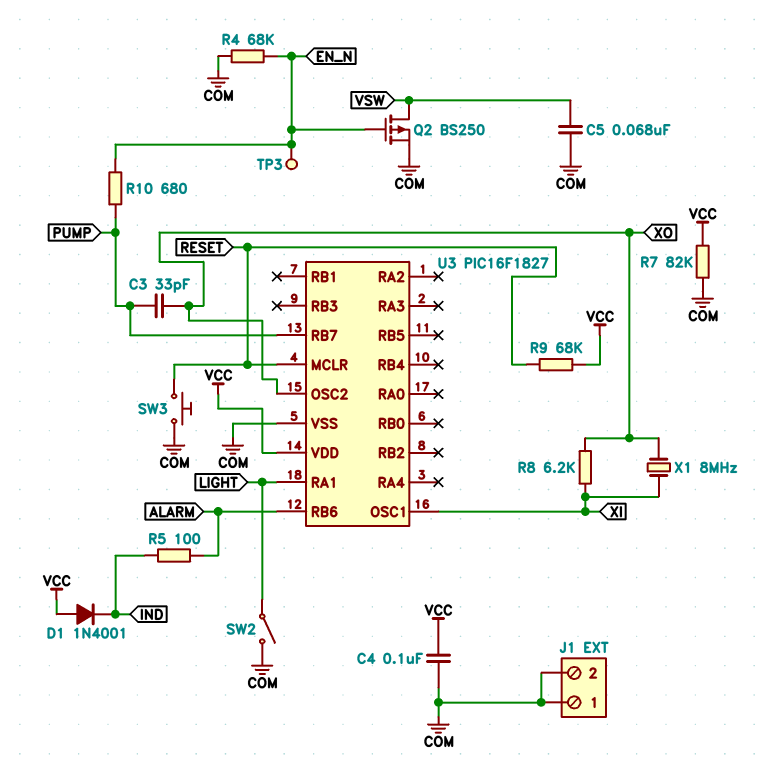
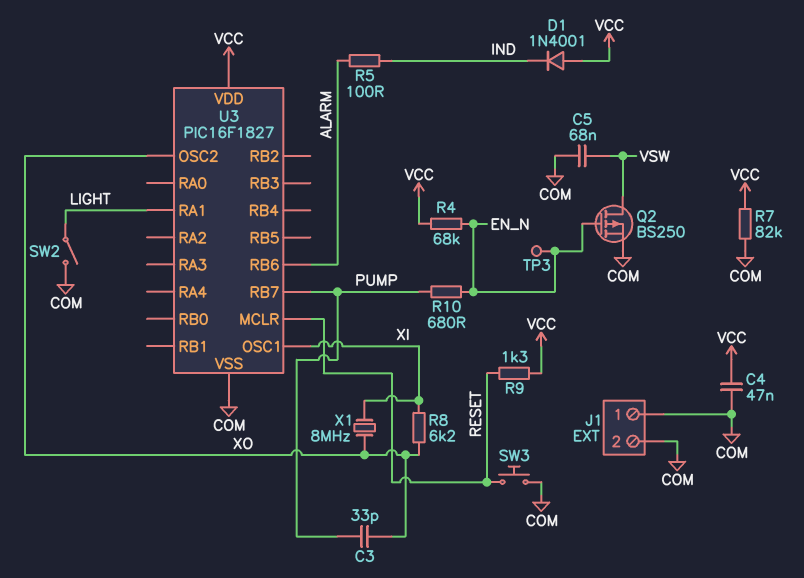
C4: 100nF (COM, VCC) -> 47nF (COM, VCC)
R4: 68k (COM, EN_N) -> 68k (EN_N, VCC)
R9: 68k (RESET, VCC) -> 1.3k (RESET, VCC)

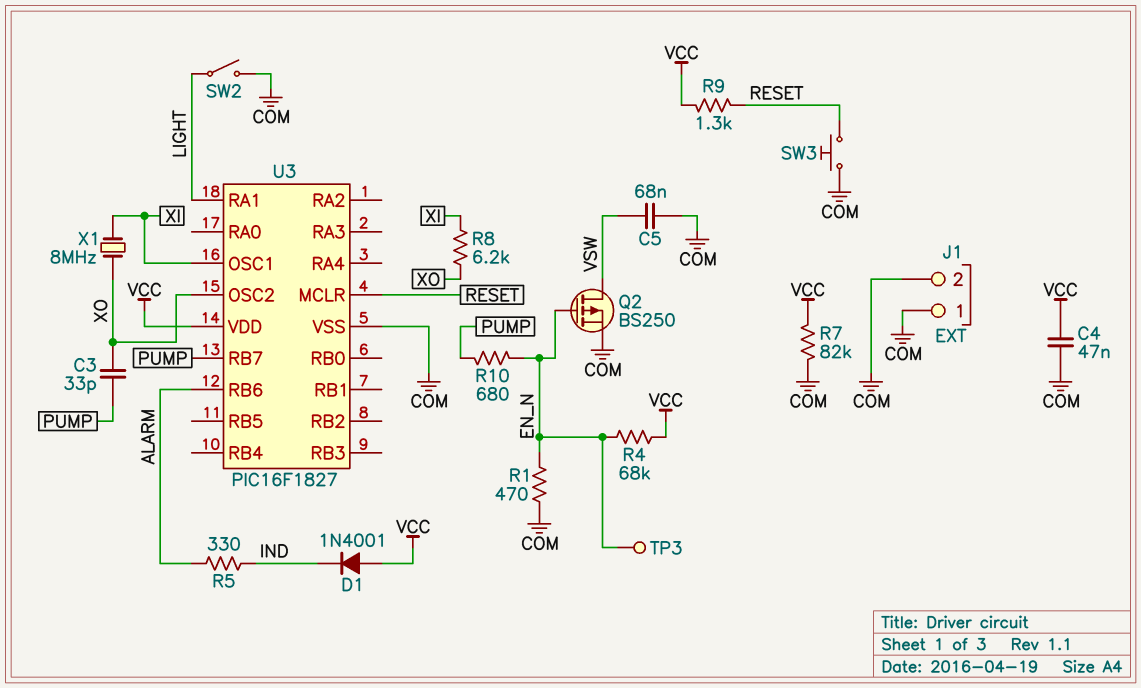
R1: none -> 470 (COM, EN_N)
R5: 100 (ALARM, IND) -> 330 (ALARM, IND)

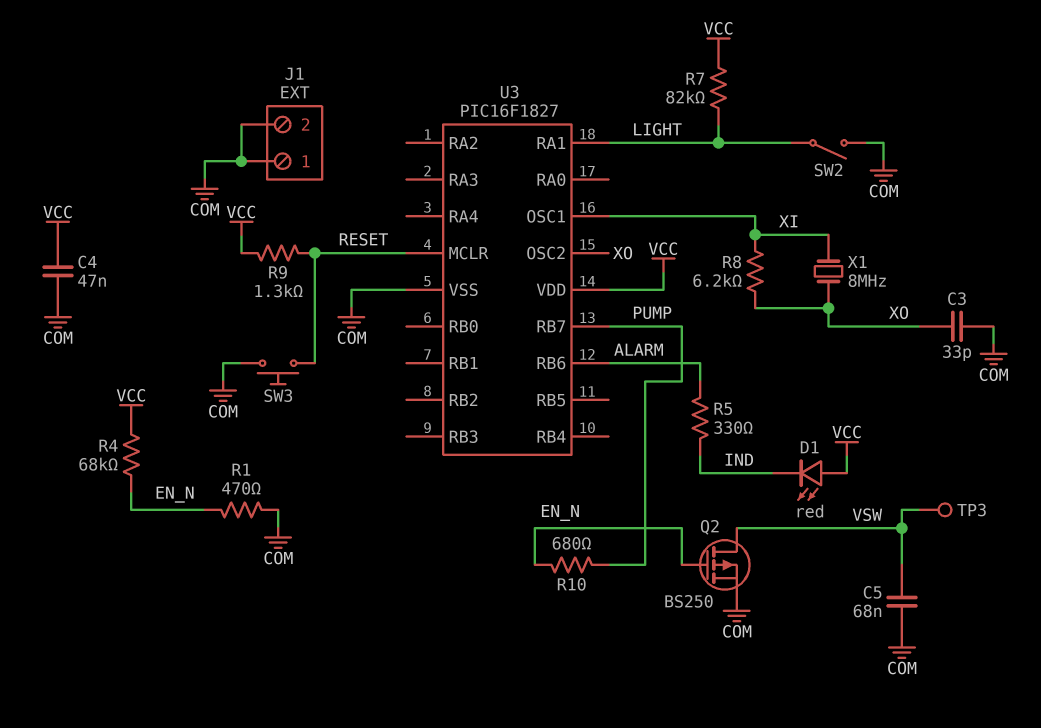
C3: 33pF (PUMP, XO) -> 33pF (COM, XO)
D1: diode 1N4001 (A VCC, K IND) -> LED red (A VCC, K IND)
R7: 82k (COM, VCC) -> 82k (LIGHT, VCC)
TP3: test point (EN_N) -> test point (VSW)

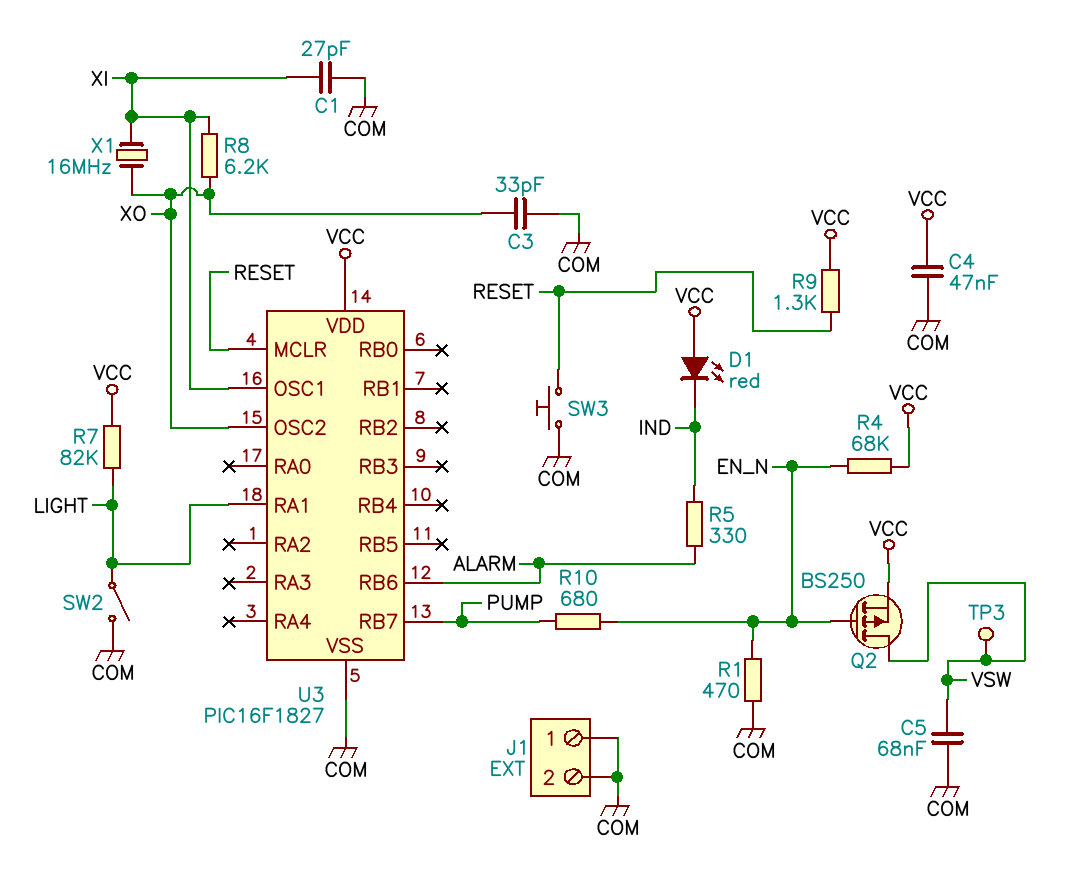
C1: none -> 27pF (COM, XI)
Q2: PMOS BS250 (G EN_N, D VSW, S COM) -> PMOS BS250 (G EN_N, D VSW, S VCC)
X1: 8MHz (XI, XO) -> 16MHz (XI, XO)

